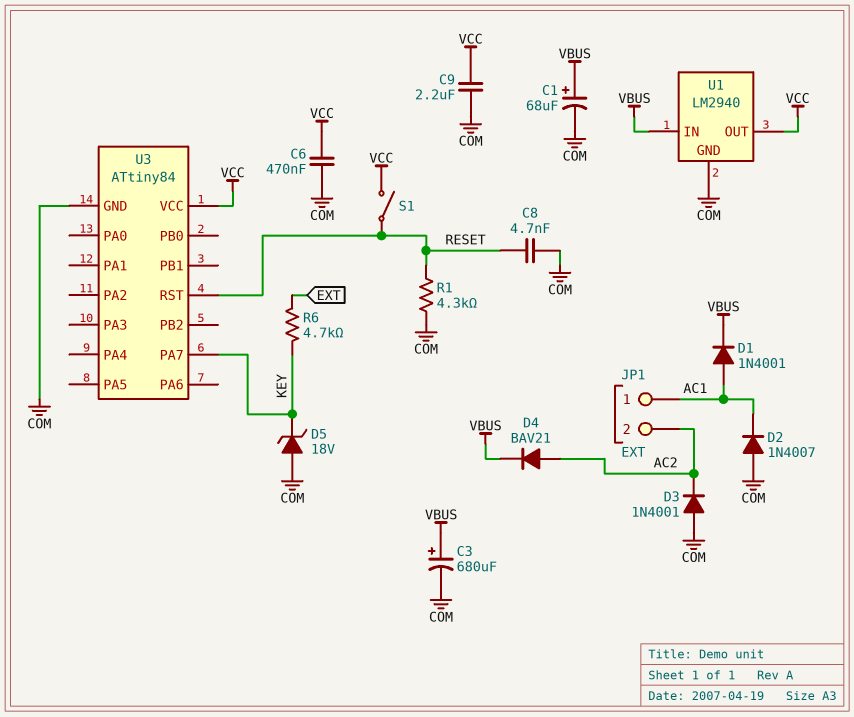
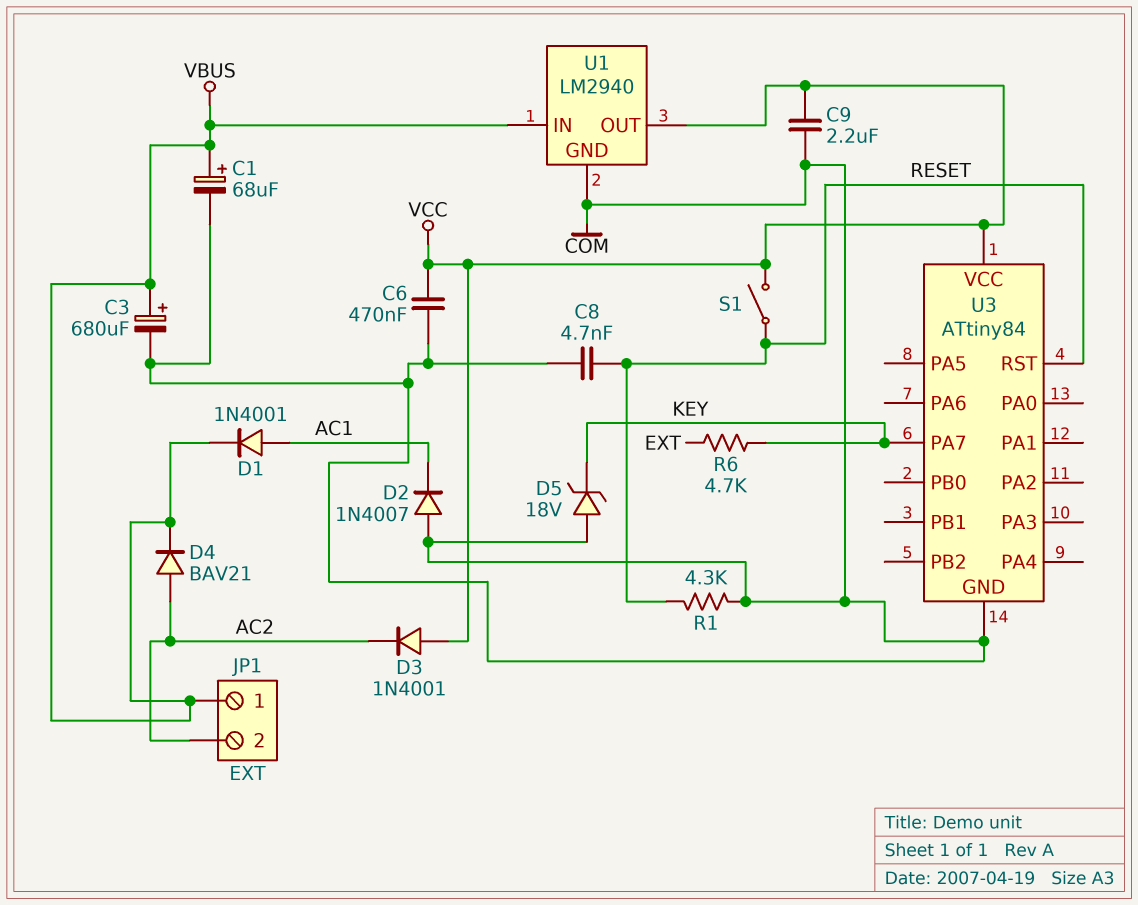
D3: diode 1N4001 (A COM, K AC2) -> diode 1N4001 (A VCC, K AC2)
JP1 pin 1: AC1 -> VBUS

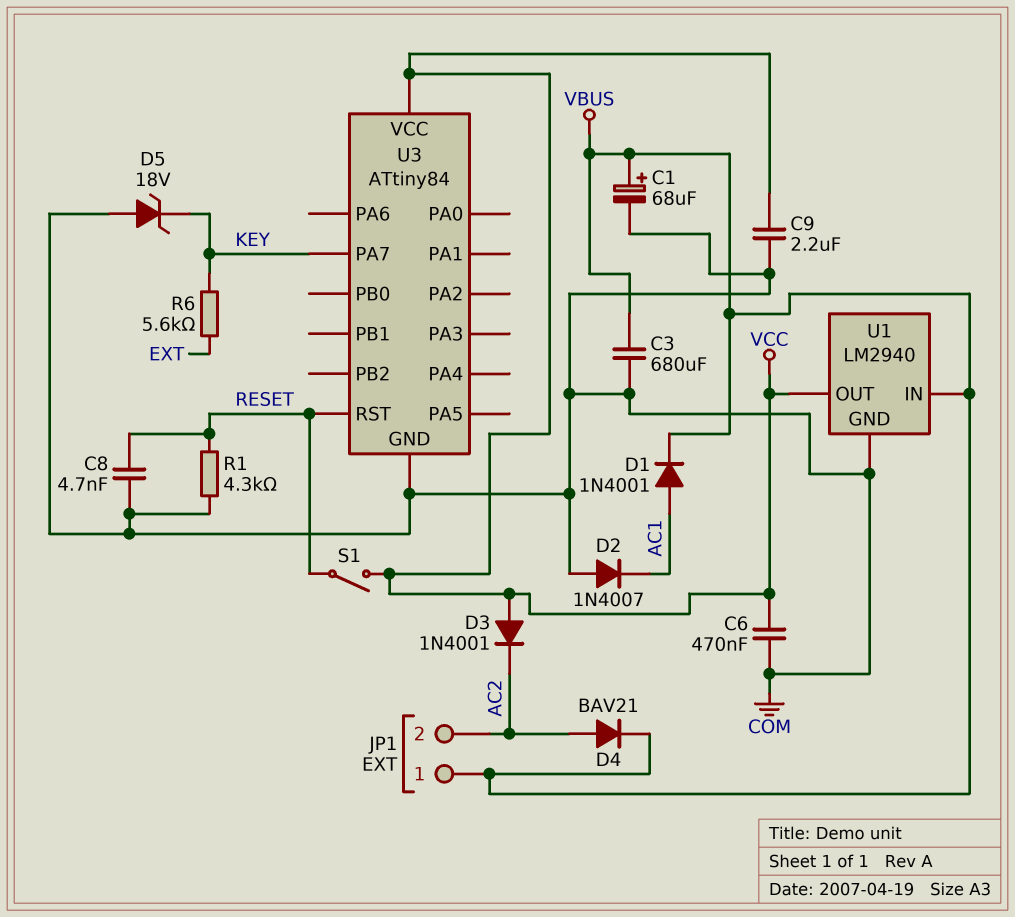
C3: 680uF (plus VBUS, minus COM) -> 680uF (COM, VBUS)
R6: 4.7k (EXT, KEY) -> 5.6k (EXT, KEY)

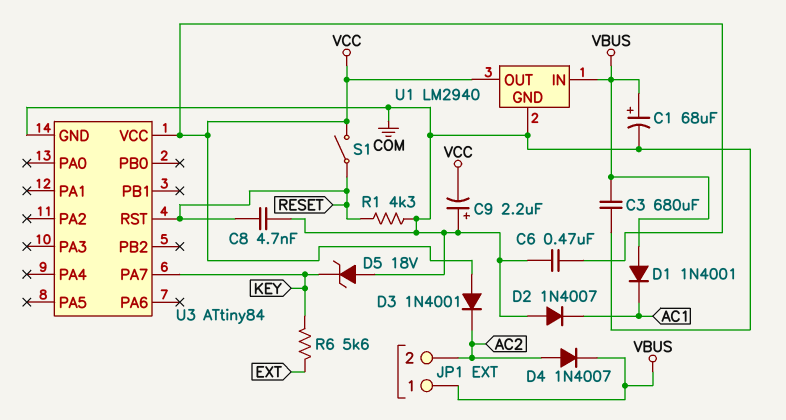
C9: 2.2uF (COM, VCC) -> 2.2uF (plus COM, minus VCC)
D1: diode 1N4001 (A AC1, K VBUS) -> diode 1N4001 (A VBUS, K AC1)
D4: diode BAV21 (A AC2, K VBUS) -> diode 1N4007 (A AC2, K VBUS)

